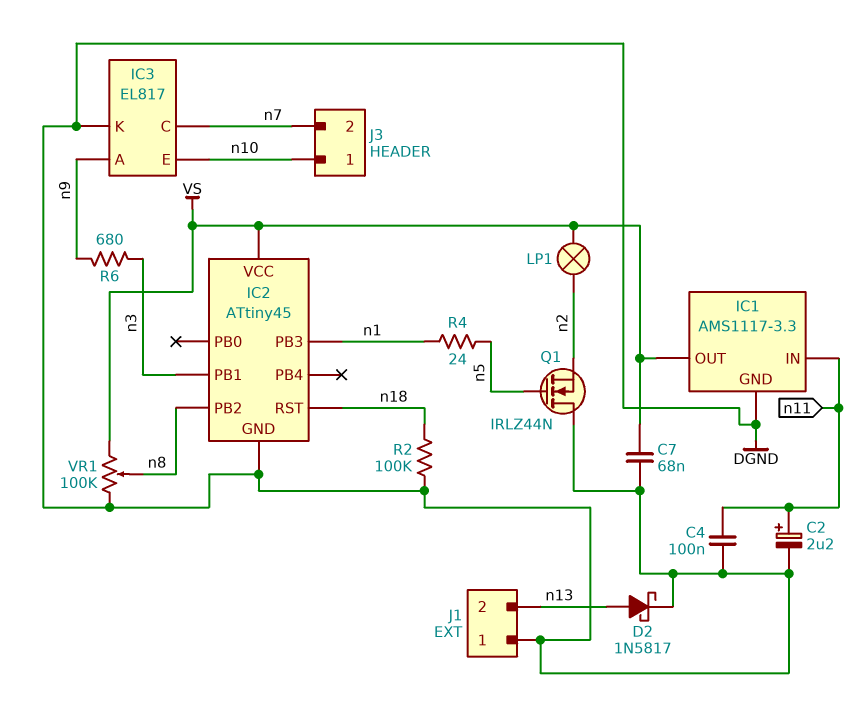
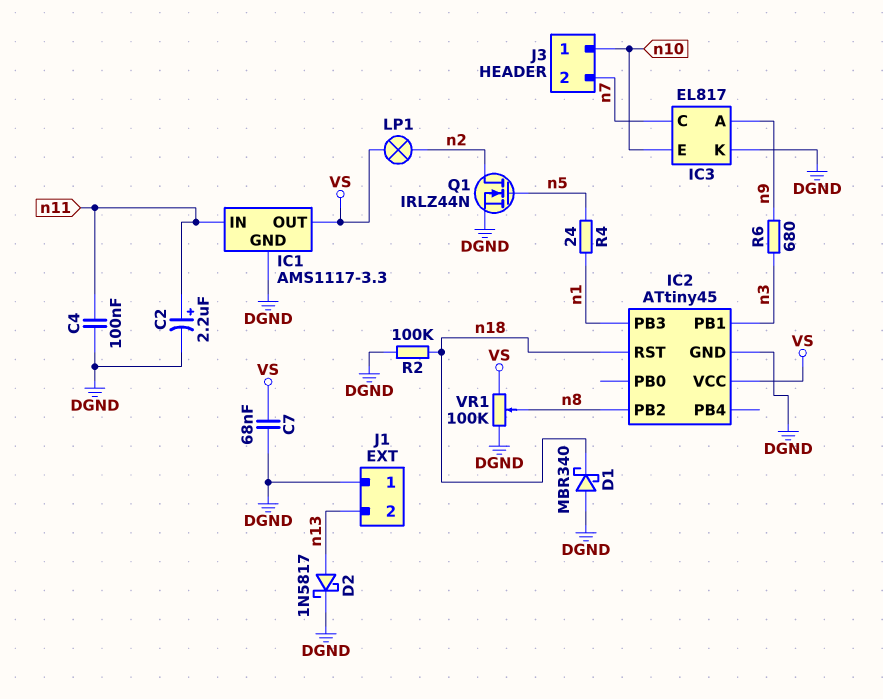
D1: none -> schottky MBR340 (A DGND, K n18)
Q1: NMOS IRLZ44N (G n5, D DGND, S n2) -> NMOS IRLZ44N (G n5, D n2, S DGND)

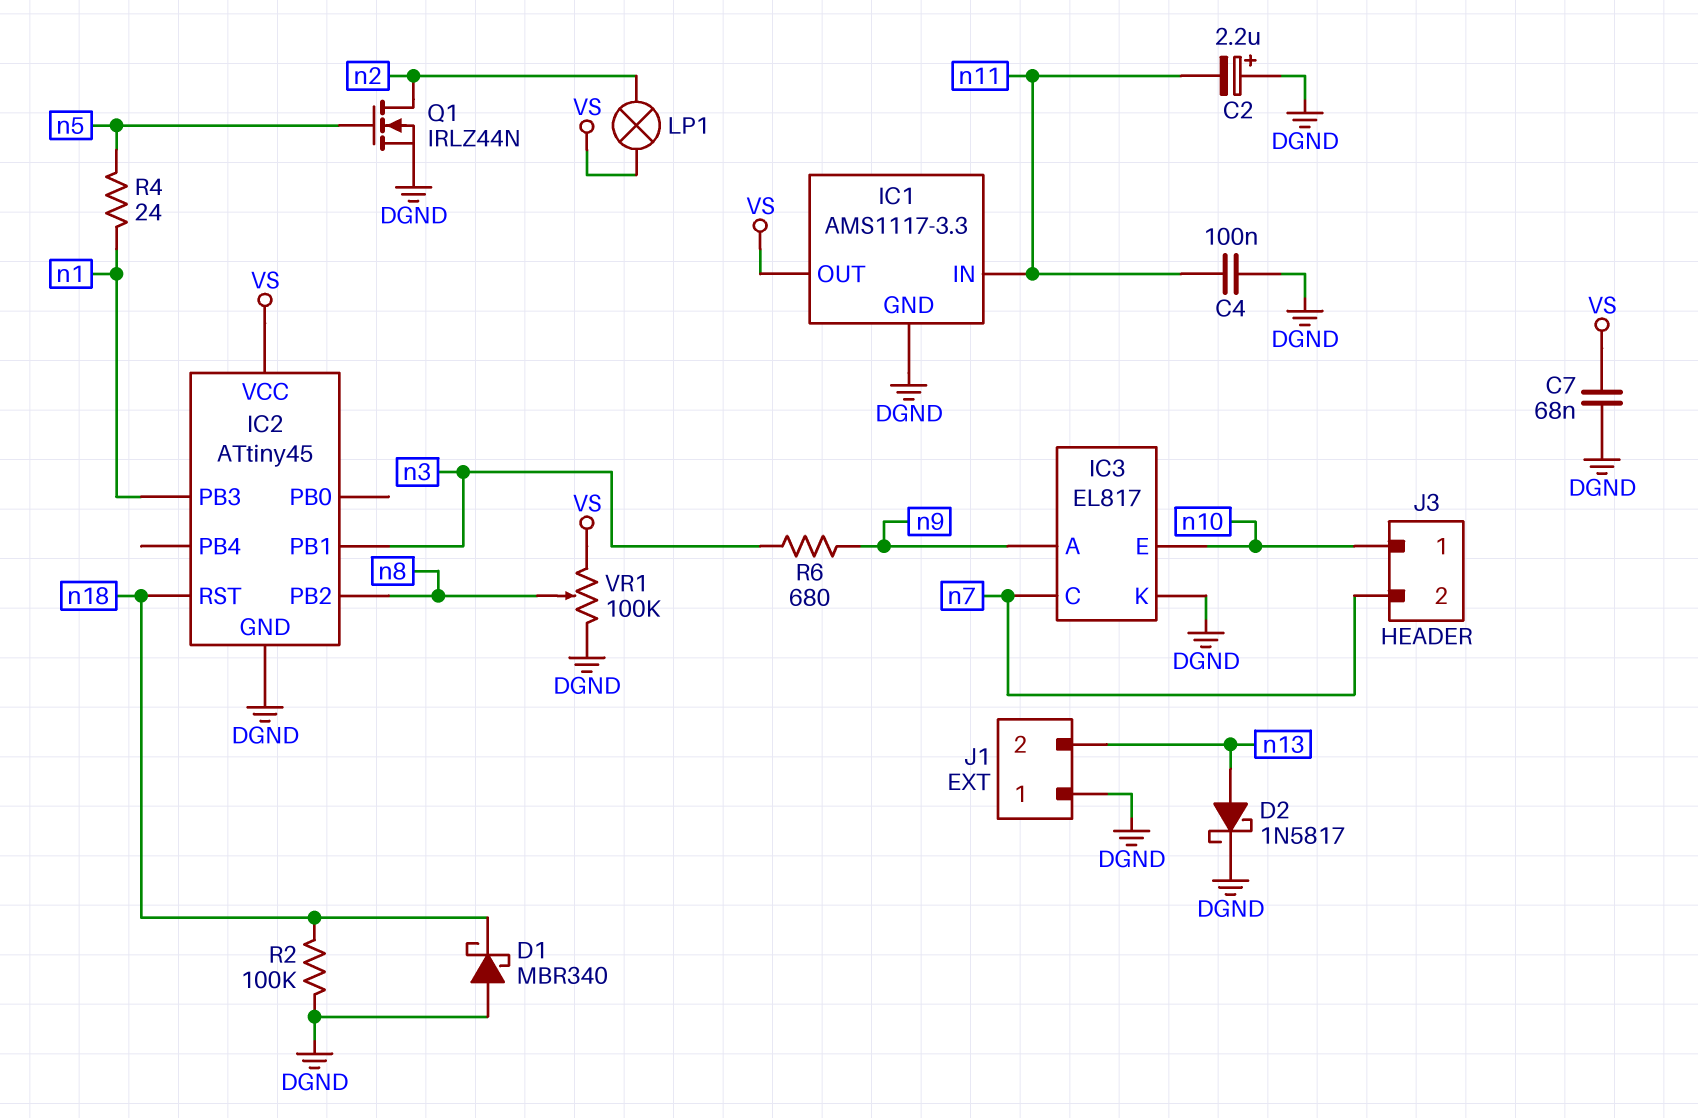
C2: 2.2uF (plus n11, minus DGND) -> 2.2uF (plus DGND, minus n11)

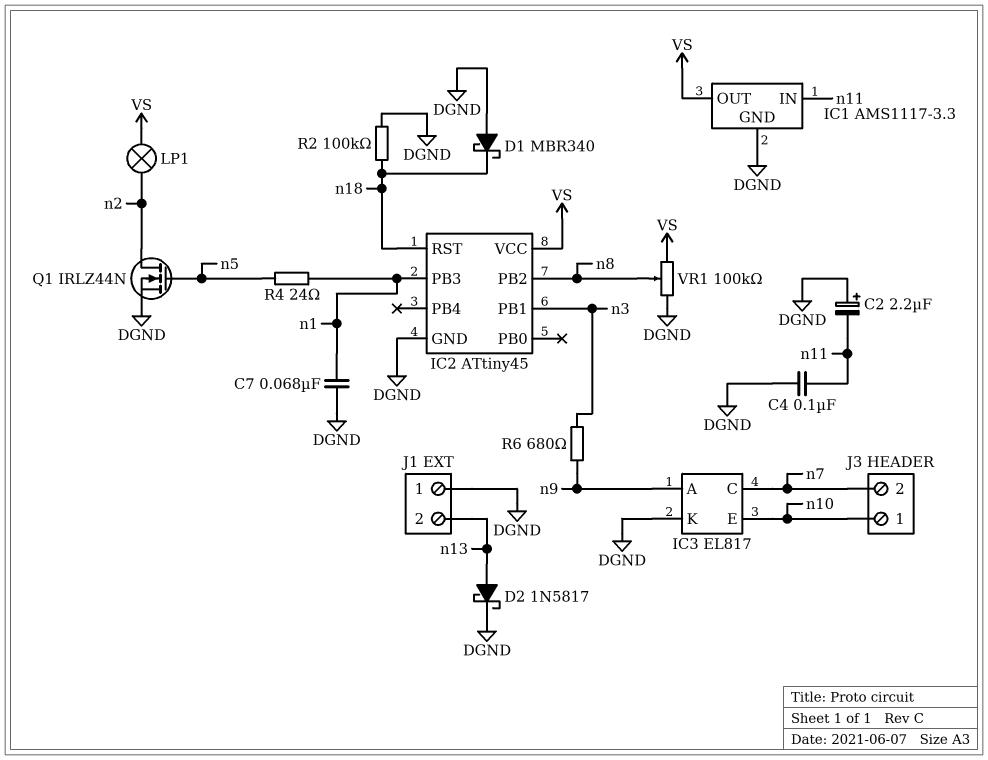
C7: 68nF (DGND, VS) -> 68nF (DGND, n1)

